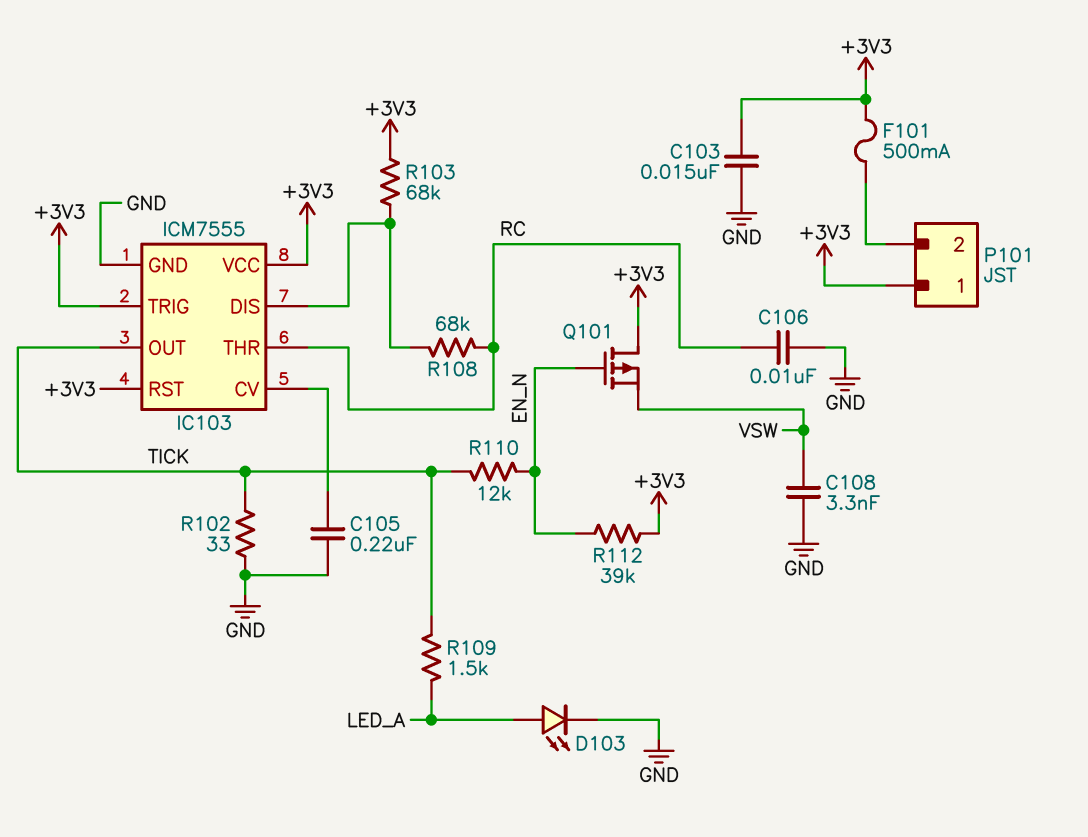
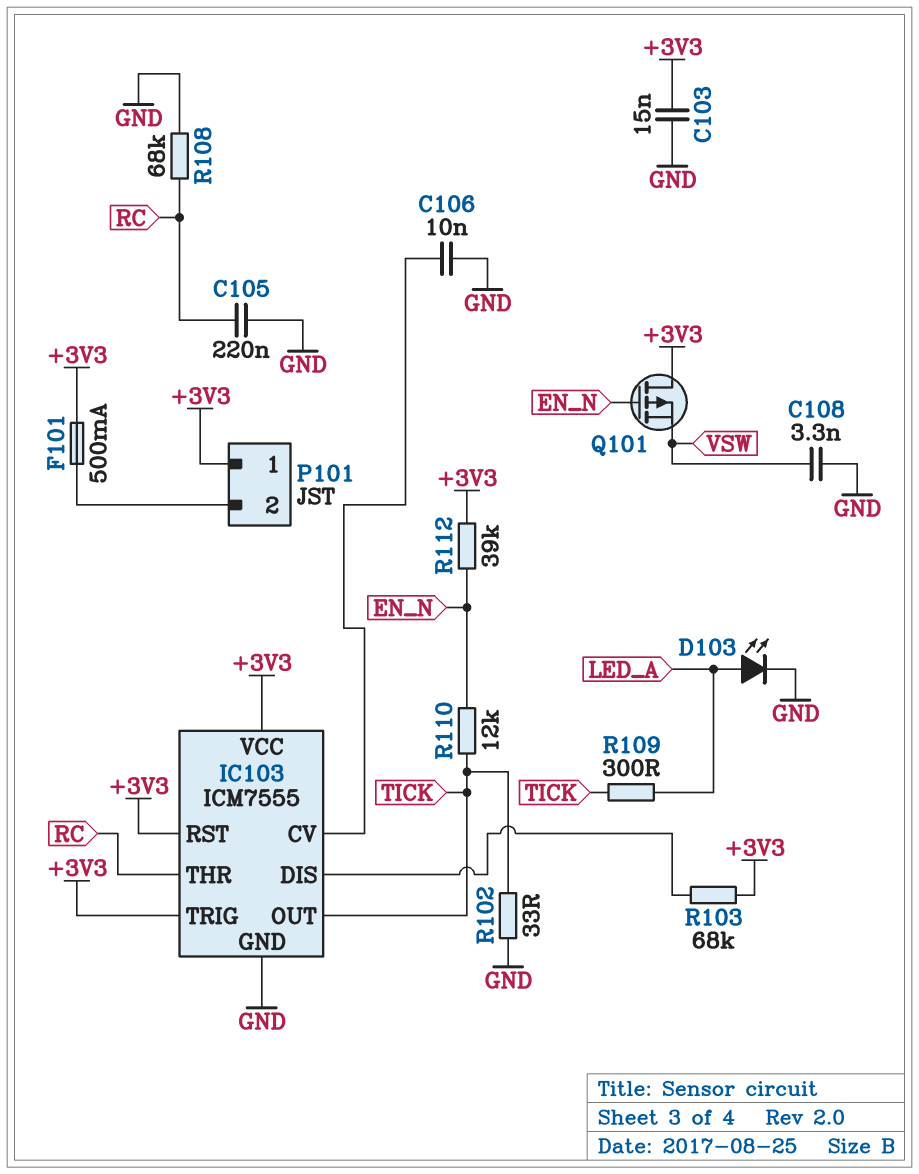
C105: 220nF (GND, IC103/CV) -> 220nF (GND, RC)
C106: 10nF (GND, RC) -> 10nF (GND, IC103/CV)
R108: 68k (IC103/DIS, RC) -> 68k (GND, RC)
R109: 1.5k (LED_A, TICK) -> 300 (LED_A, TICK)

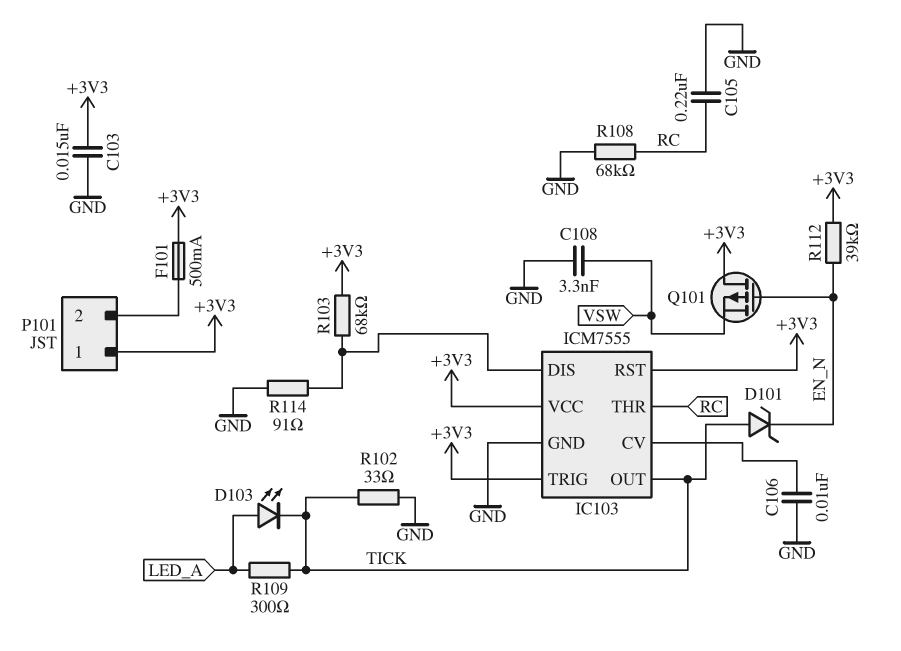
D101: none -> zener (A TICK, K EN_N)
D103: LED (A LED_A, K GND) -> LED (A LED_A, K TICK)
R110: 12k (EN_N, TICK) -> none
R114: none -> 91 (GND, IC103/DIS)

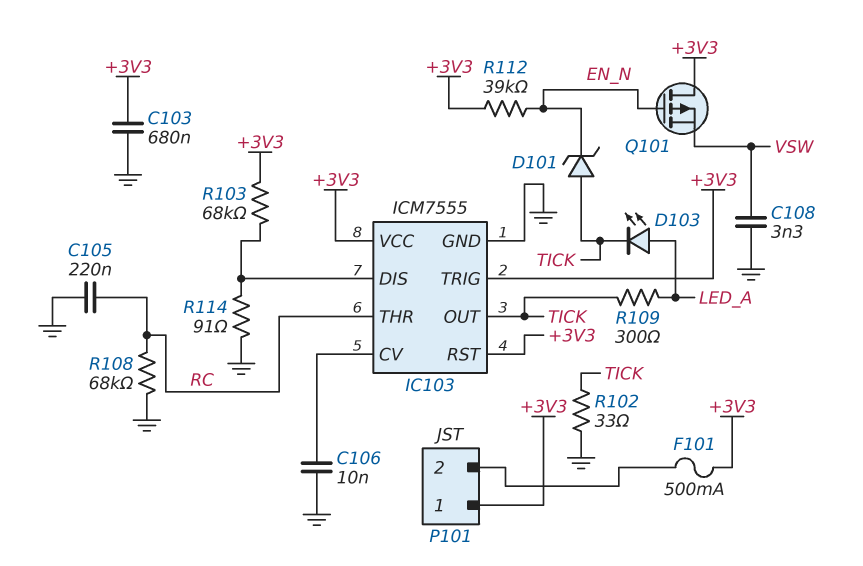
C103: 15nF (+3V3, GND) -> 680nF (+3V3, GND)

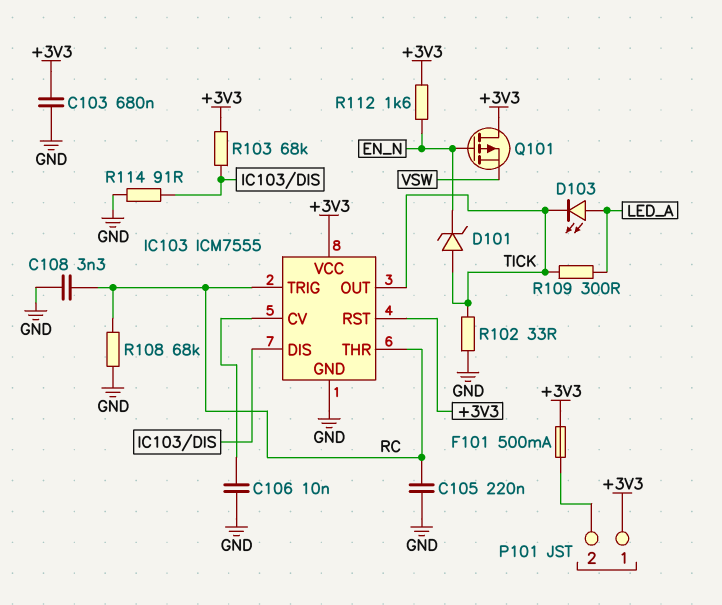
C108: 3.3nF (GND, VSW) -> 3.3nF (GND, RC)
IC103 pin TRIG: +3V3 -> RC
R112: 39k (+3V3, EN_N) -> 1.6k (+3V3, EN_N)

